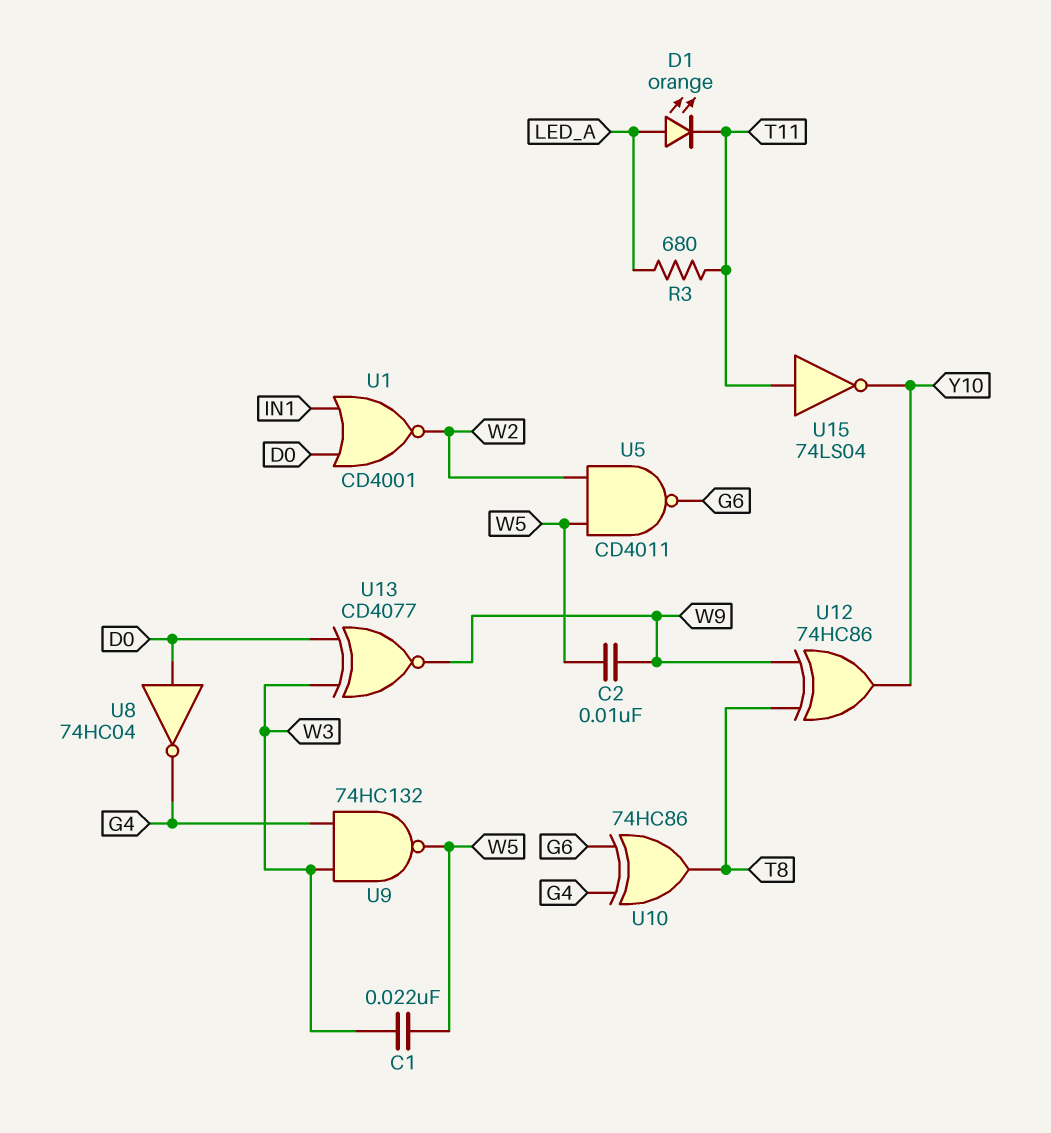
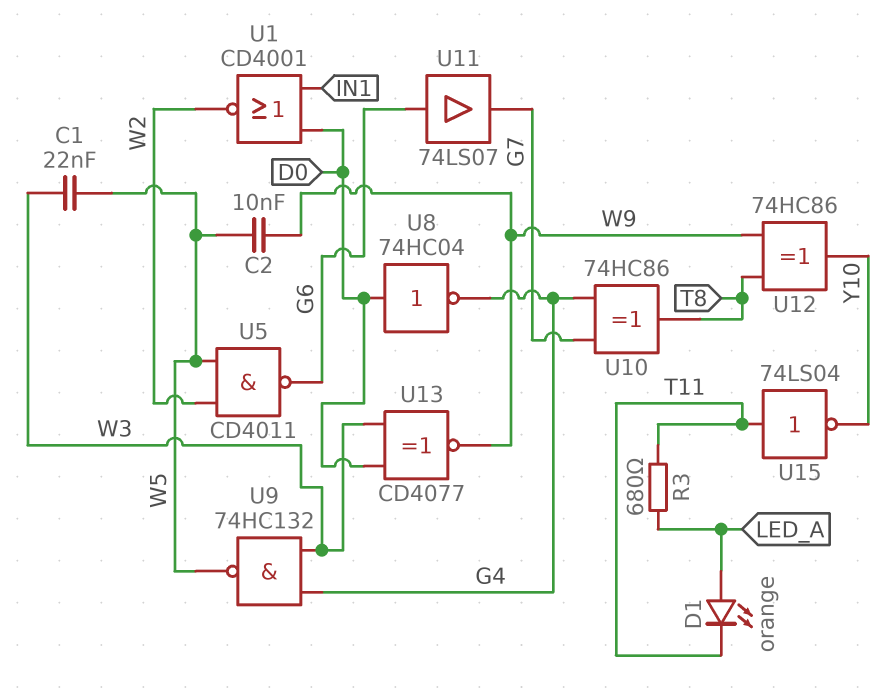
U10: XOR 74HC86 (in G4, in G6, out T8) -> XOR 74HC86 (in G4, in G7, out T8)
U11: none -> buffer 74LS07 (in G6, out G7)

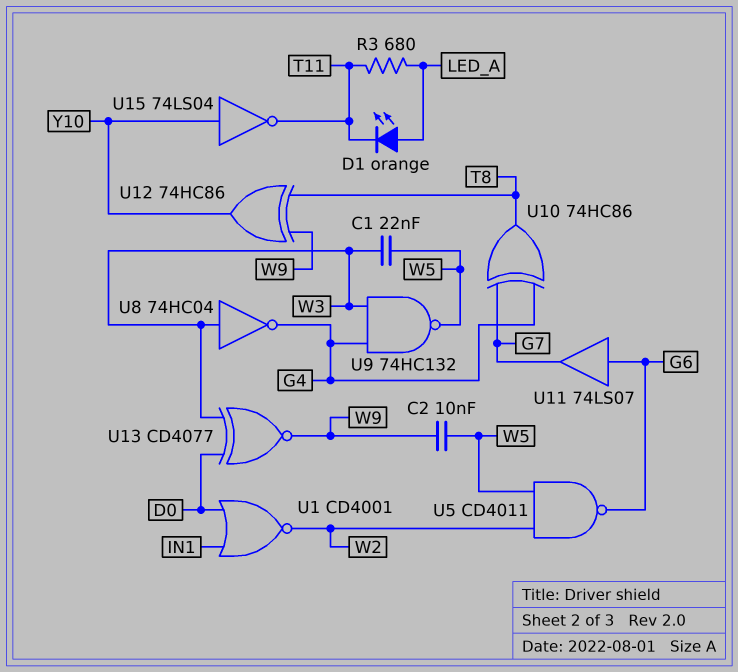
U8: NOT 74HC04 (in D0, out G4) -> NOT 74HC04 (in W3, out G4)
U15: NOT 74LS04 (in T11, out Y10) -> NOT 74LS04 (in Y10, out T11)

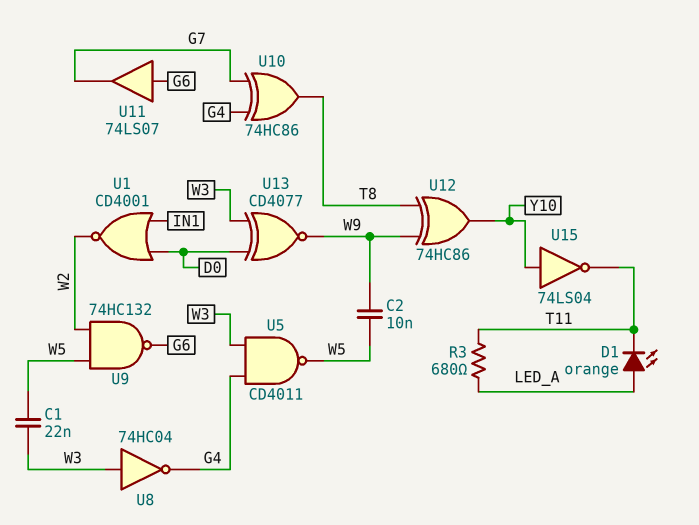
U5: NAND CD4011 (in W2, in W5, out G6) -> NAND CD4011 (in G4, in W3, out W5)
U9: NAND 74HC132 (in G4, in W3, out W5) -> NAND 74HC132 (in W2, in W5, out G6)

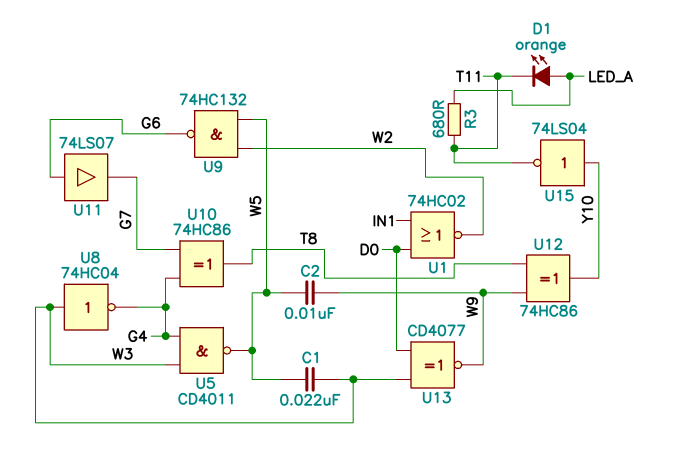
U1: NOR CD4001 (in D0, in IN1, out W2) -> NOR 74HC02 (in D0, in IN1, out W2)

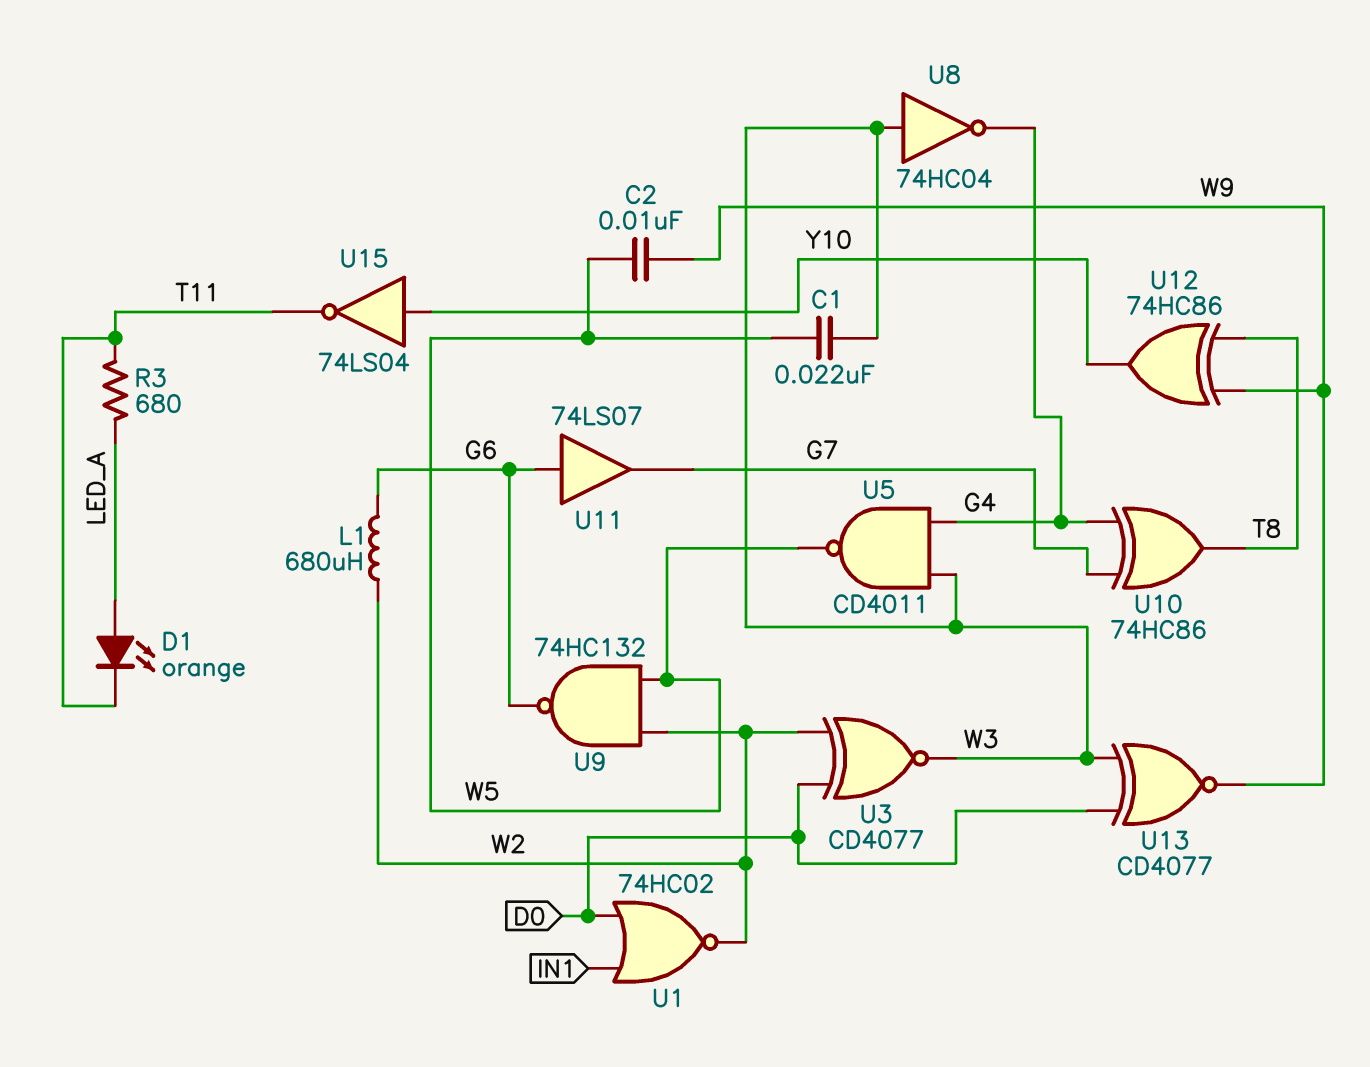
L1: none -> 680uH (G6, W2)
U3: none -> XNOR CD4077 (in D0, in W2, out W3)

